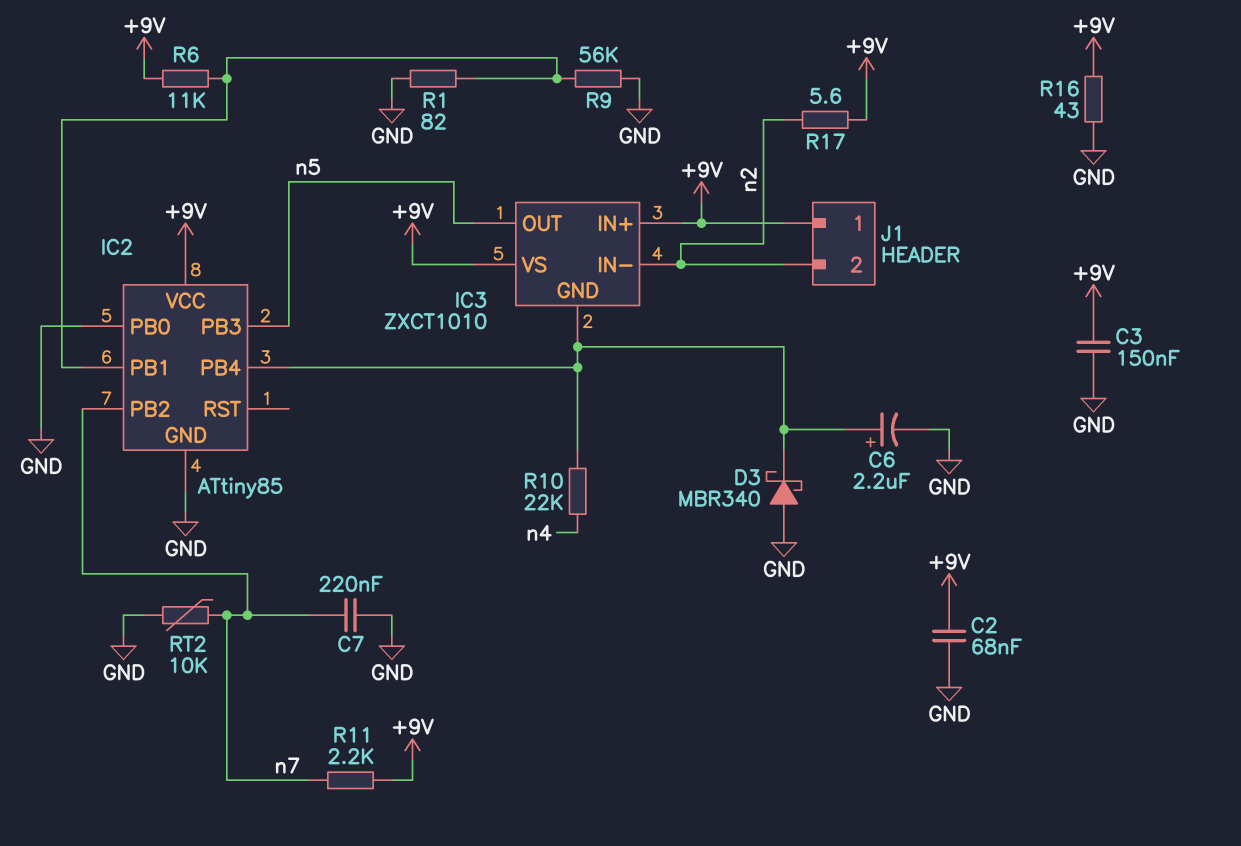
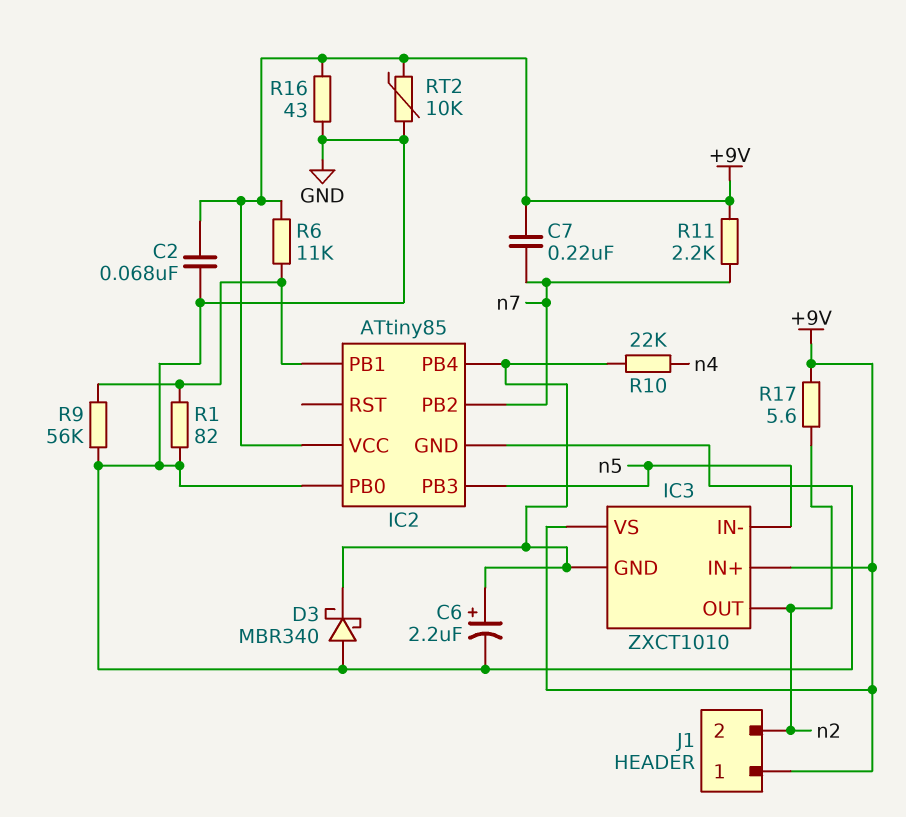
C3: 150nF (+9V, GND) -> none
C7: 220nF (GND, n7) -> 220nF (+9V, n7)
IC3 pin IN-: n2 -> n5
IC3 pin OUT: n5 -> n2
RT2: 10k (GND, n7) -> 10k (+9V, GND)

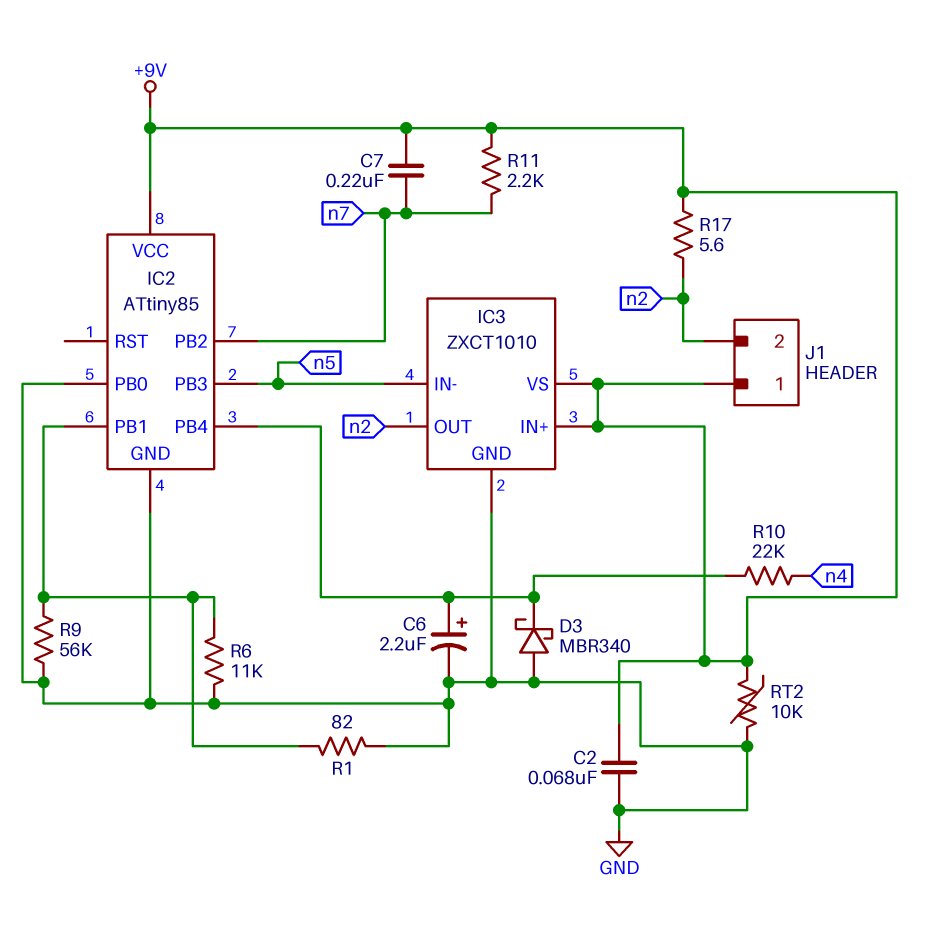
IC3 pin GND: IC2/PB4 -> GND
R6: 11k (+9V, IC2/PB1) -> 11k (GND, IC2/PB1)
R16: 43 (+9V, GND) -> none

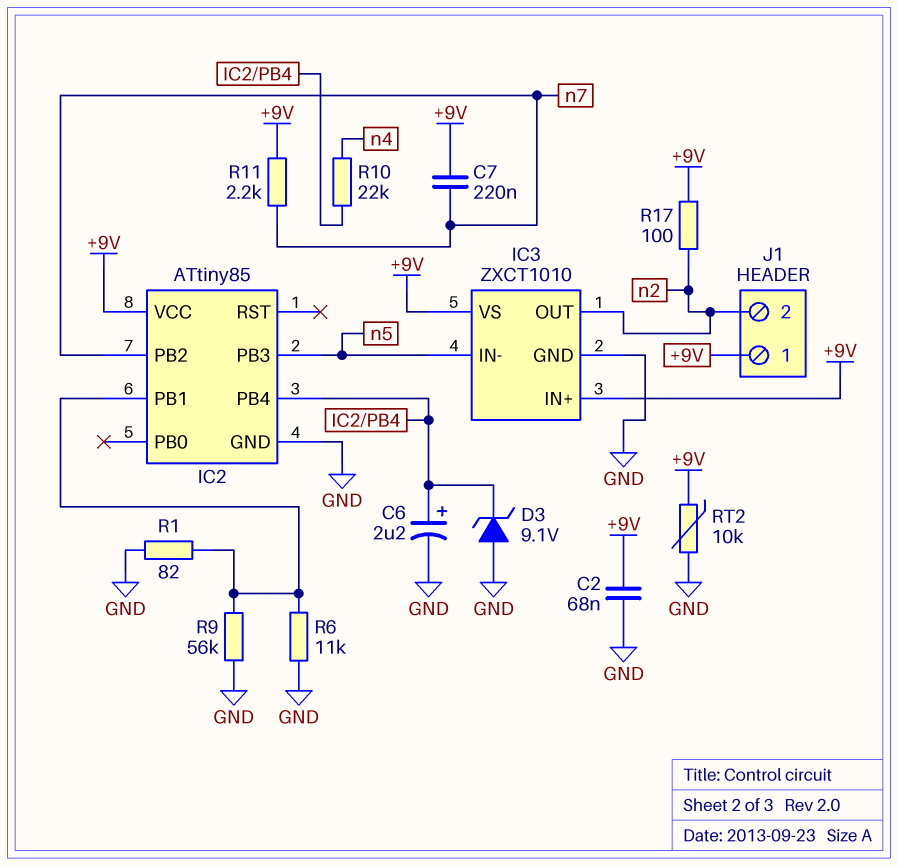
D3: schottky MBR340 (A GND, K IC2/PB4) -> zener 9.1V (A GND, K IC2/PB4)
IC2 pin PB0: GND -> none
R17: 5.6 (+9V, n2) -> 100 (+9V, n2)

